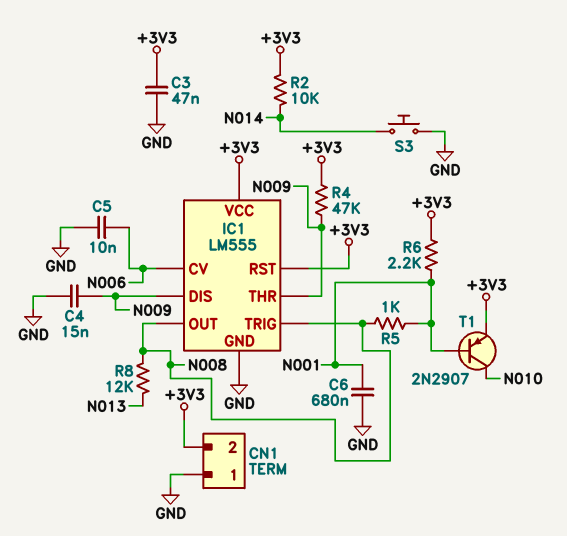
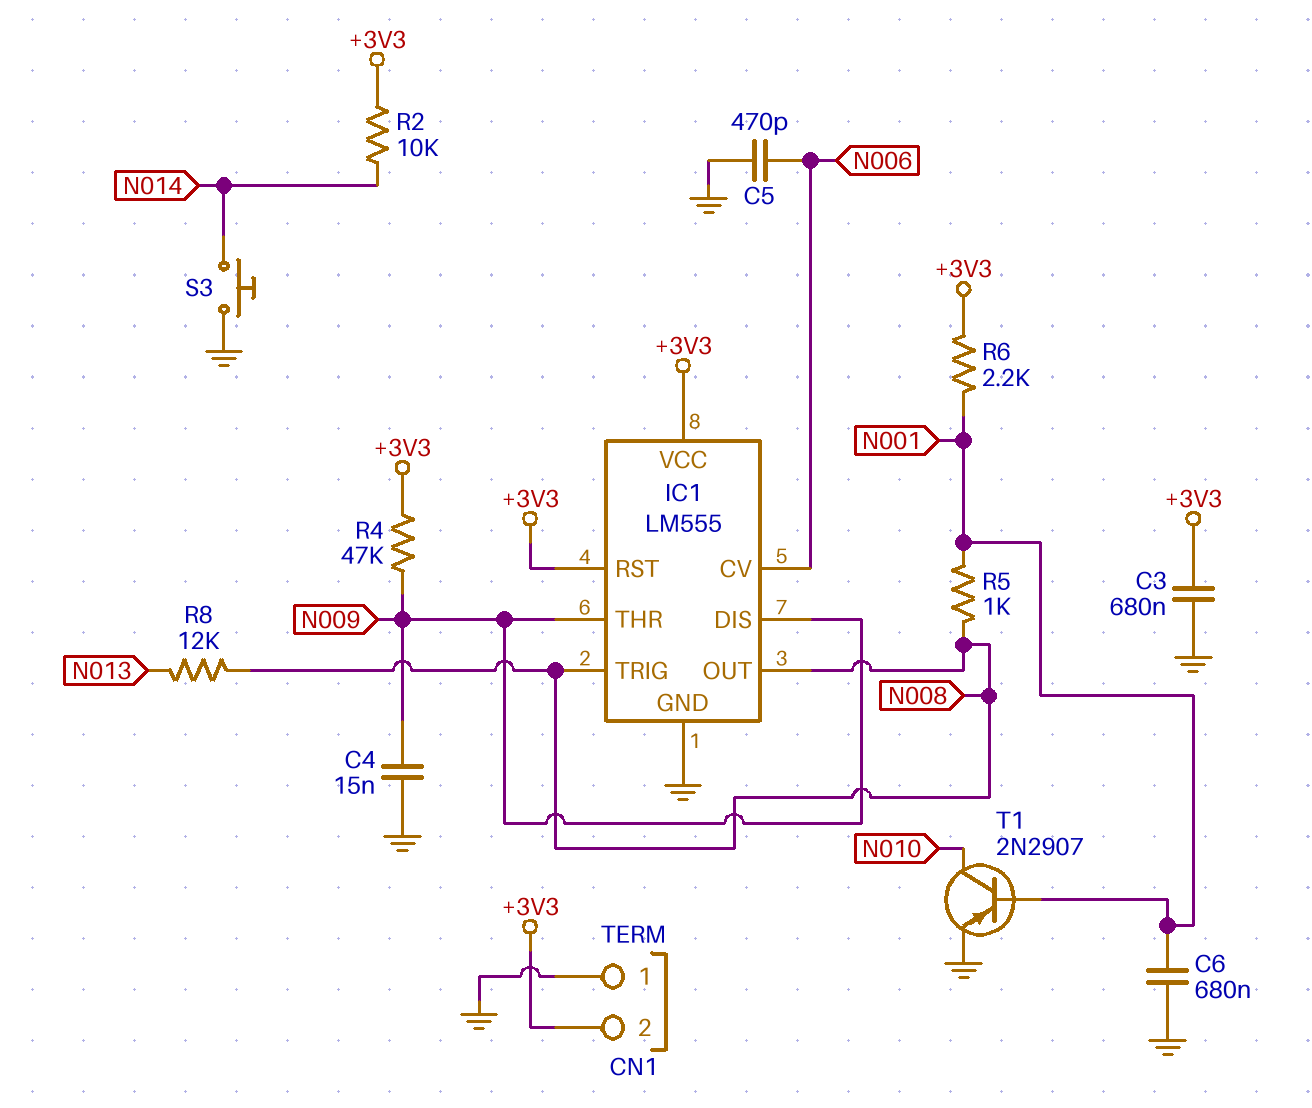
C3: 47nF (+3V3, GND) -> 680nF (+3V3, GND)
C5: 10nF (GND, N006) -> 470pF (GND, N006)
T1: PNP 2N2907 (B N001, C N010, E +3V3) -> PNP 2N2907 (B N001, C N010, E GND)

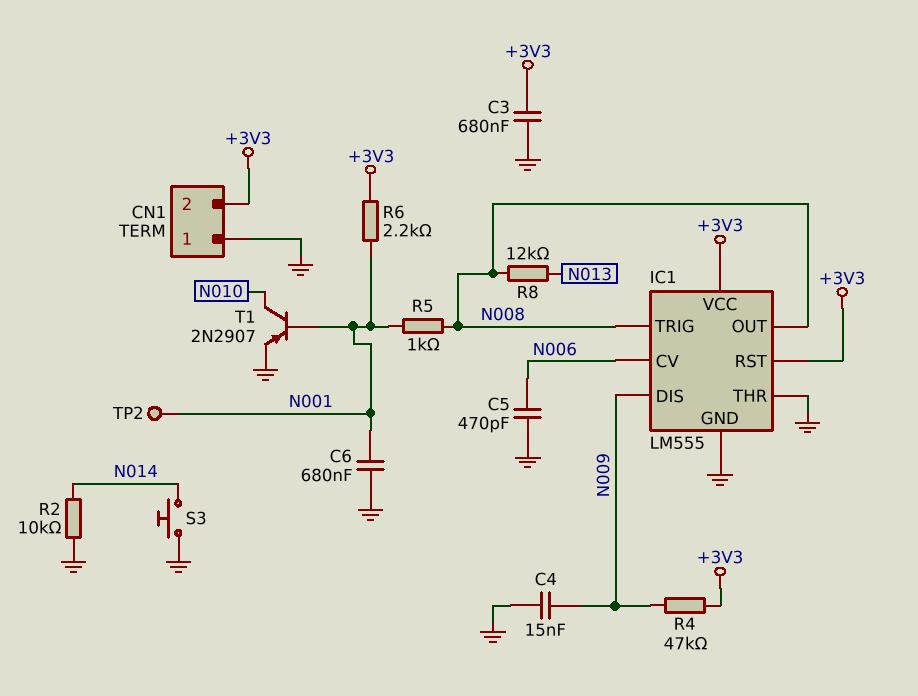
IC1 pin THR: N009 -> GND
R2: 10k (+3V3, N014) -> 10k (GND, N014)
TP2: none -> test point (N001)

